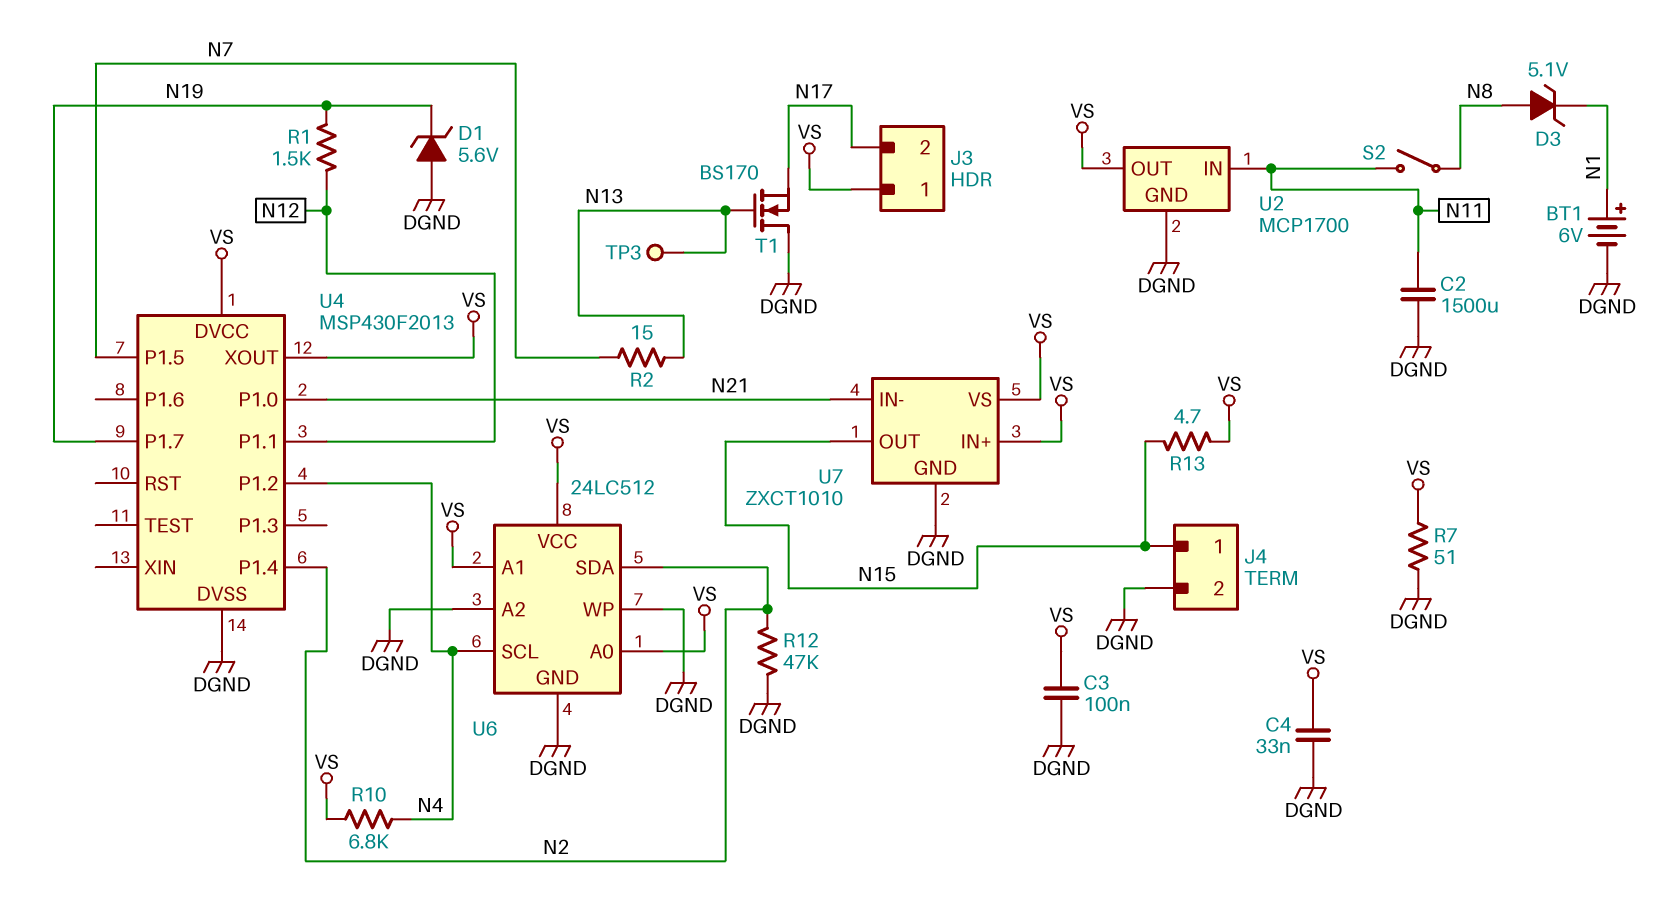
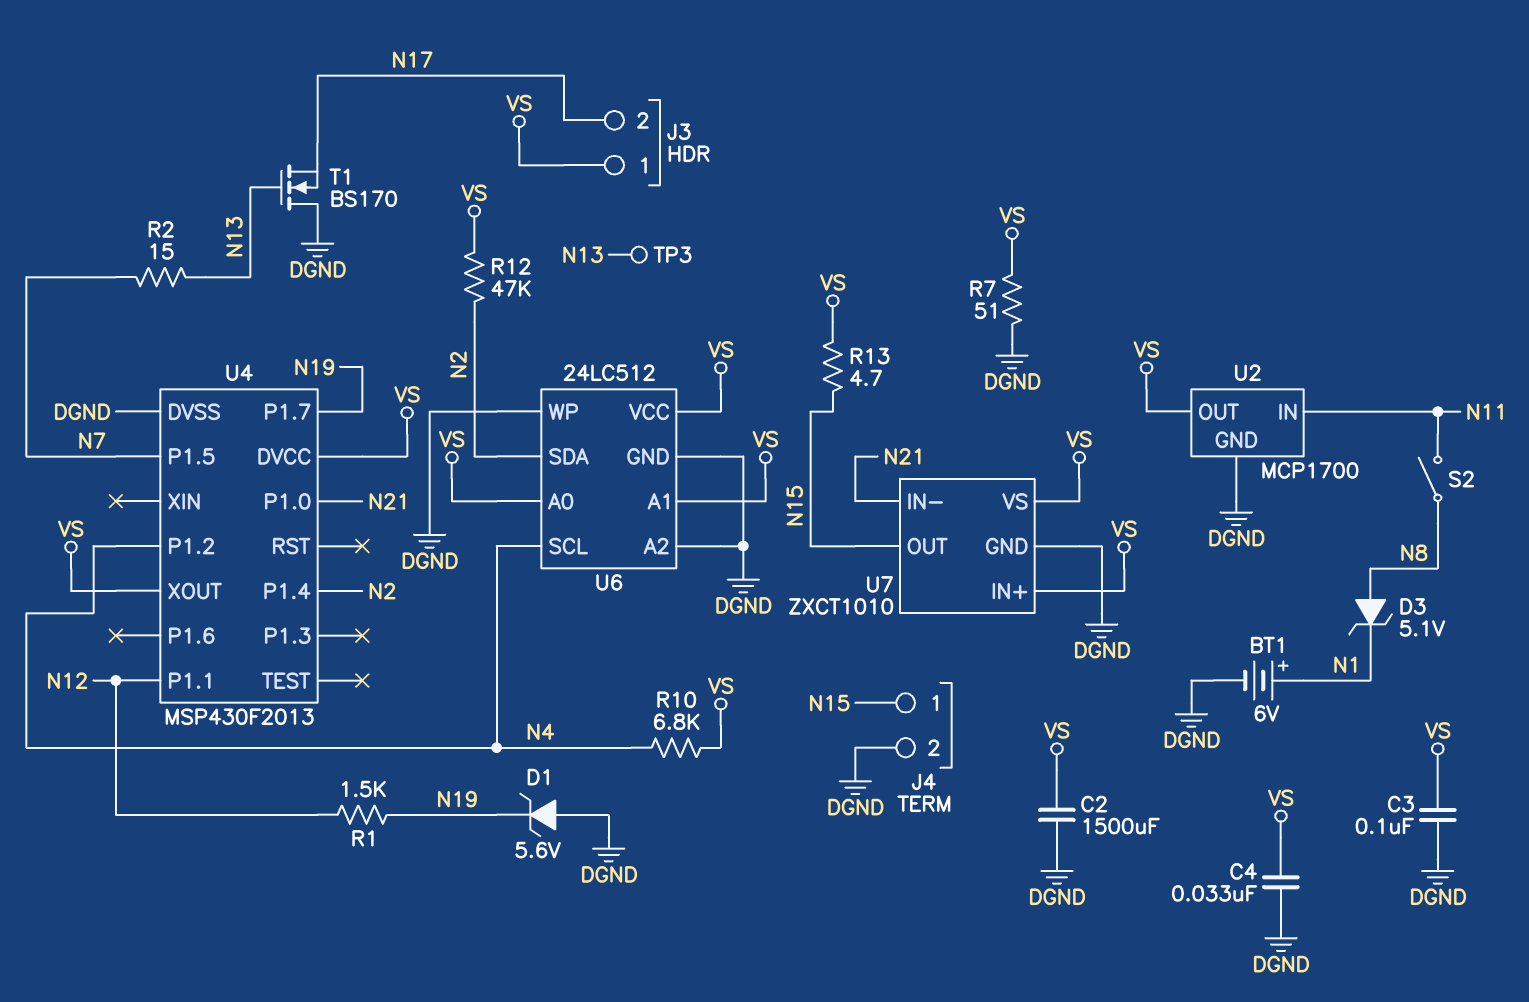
C2: 1500uF (DGND, N11) -> 1500uF (DGND, VS)
R12: 47k (DGND, N2) -> 47k (N2, VS)

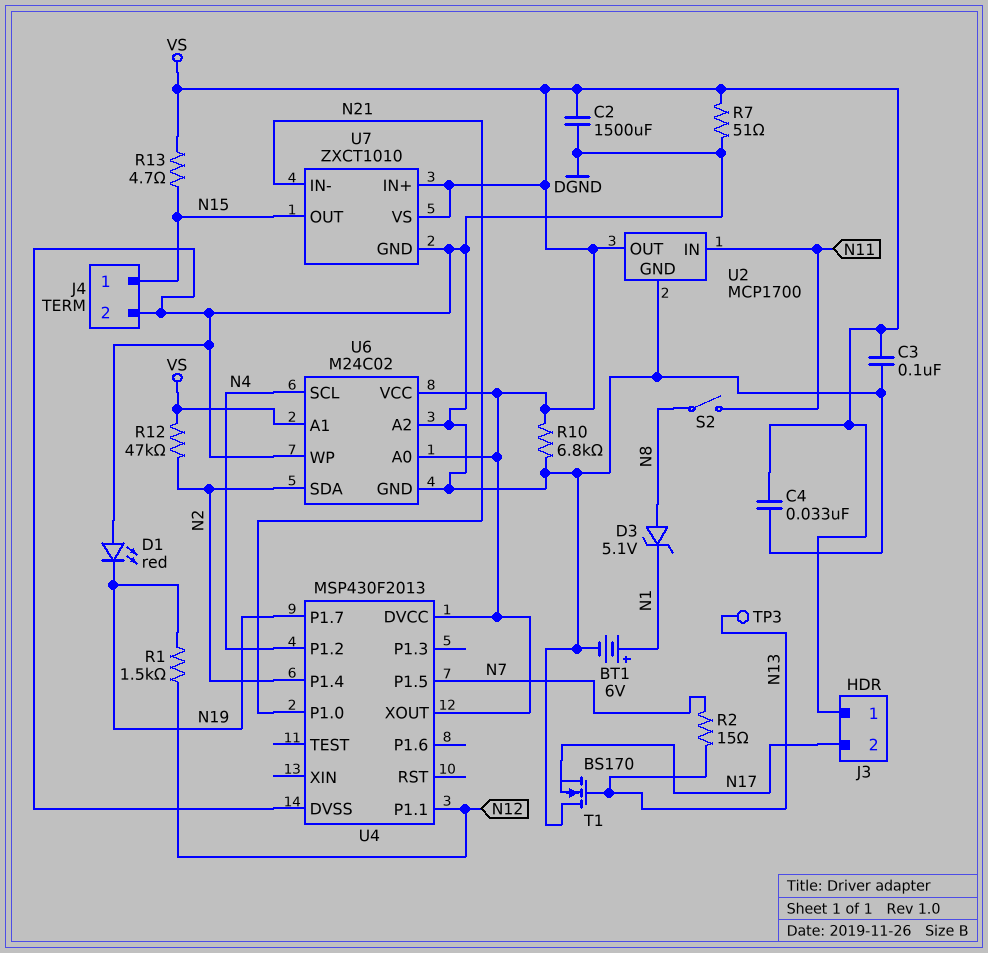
D1: zener 5.6V (A DGND, K N19) -> LED red (A DGND, K N19)
R10: 6.8k (N4, VS) -> 6.8k (DGND, VS)
U6: 24LC512 -> M24C02

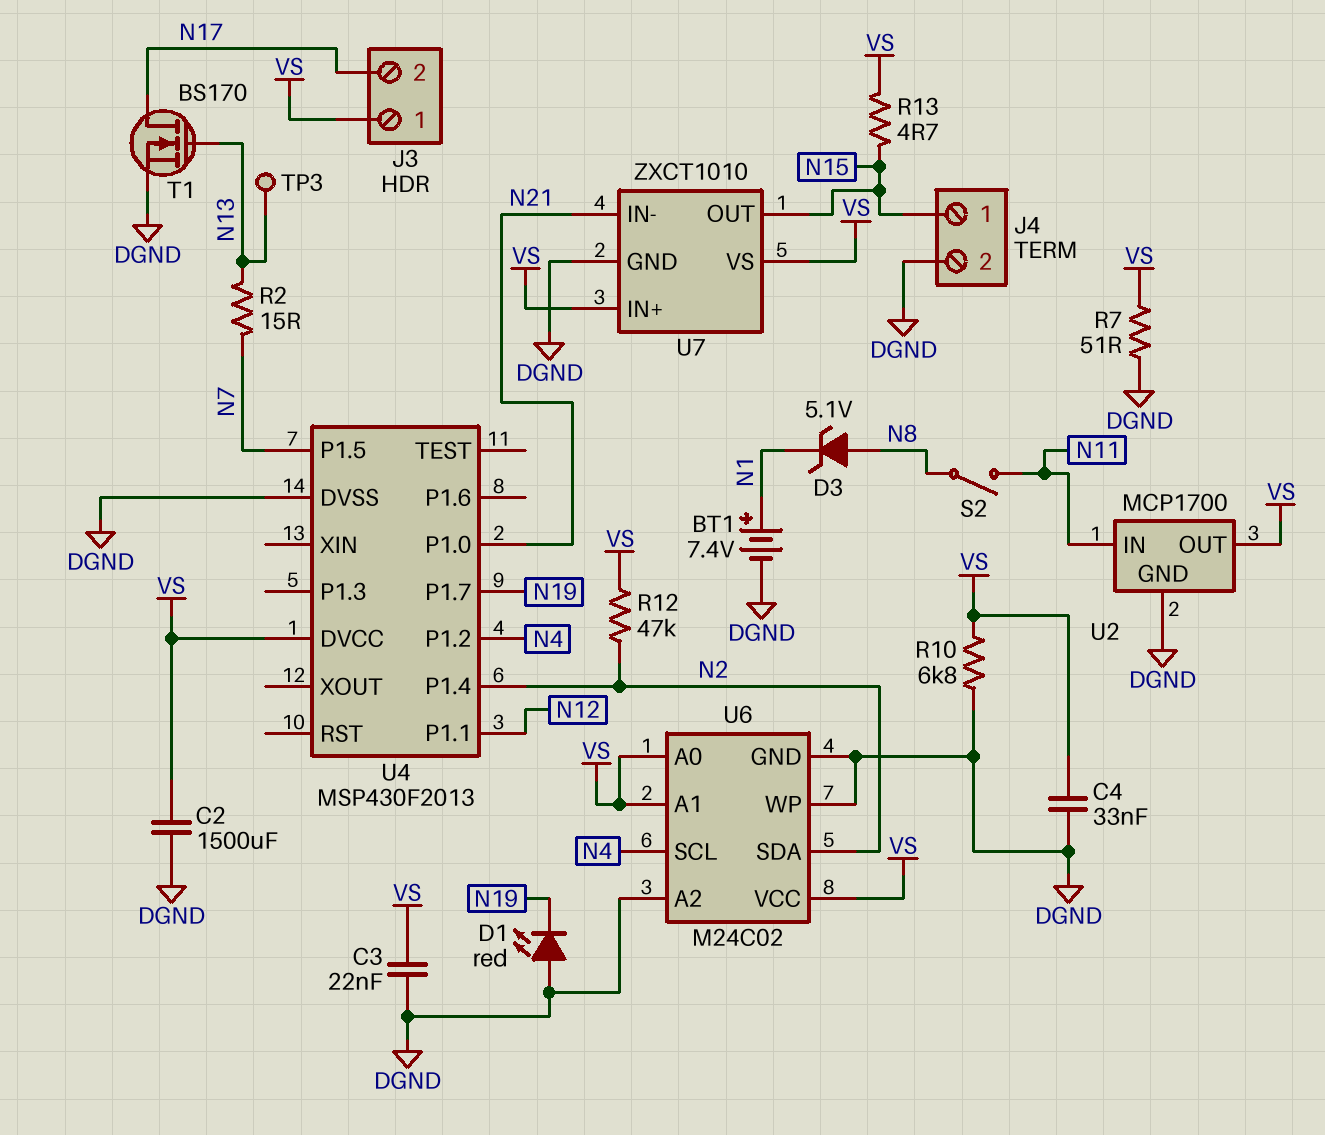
BT1: 6V (plus N1, minus DGND) -> 7.4V (plus N1, minus DGND)
C3: 100nF (DGND, VS) -> 22nF (DGND, VS)
R1: 1.5k (N12, N19) -> none
T1: NMOS BS170 (G N13, D DGND, S N17) -> NMOS BS170 (G N13, D N17, S DGND)
U4 pin XOUT: VS -> none

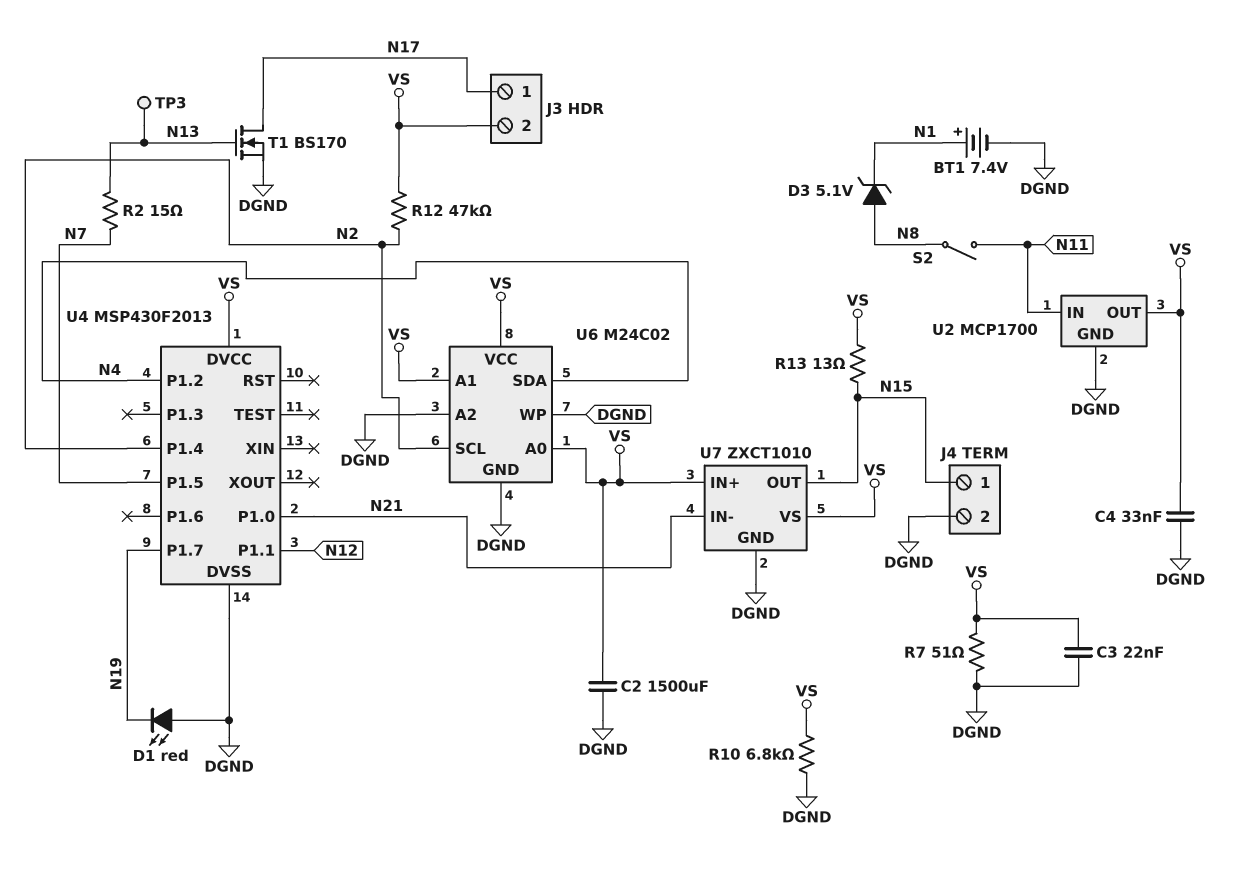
J3 pin 1: VS -> N17
J3 pin 2: N17 -> VS
R13: 4.7 (N15, VS) -> 13 (N15, VS)
U6 pin SCL: N4 -> N2
U6 pin SDA: N2 -> N4

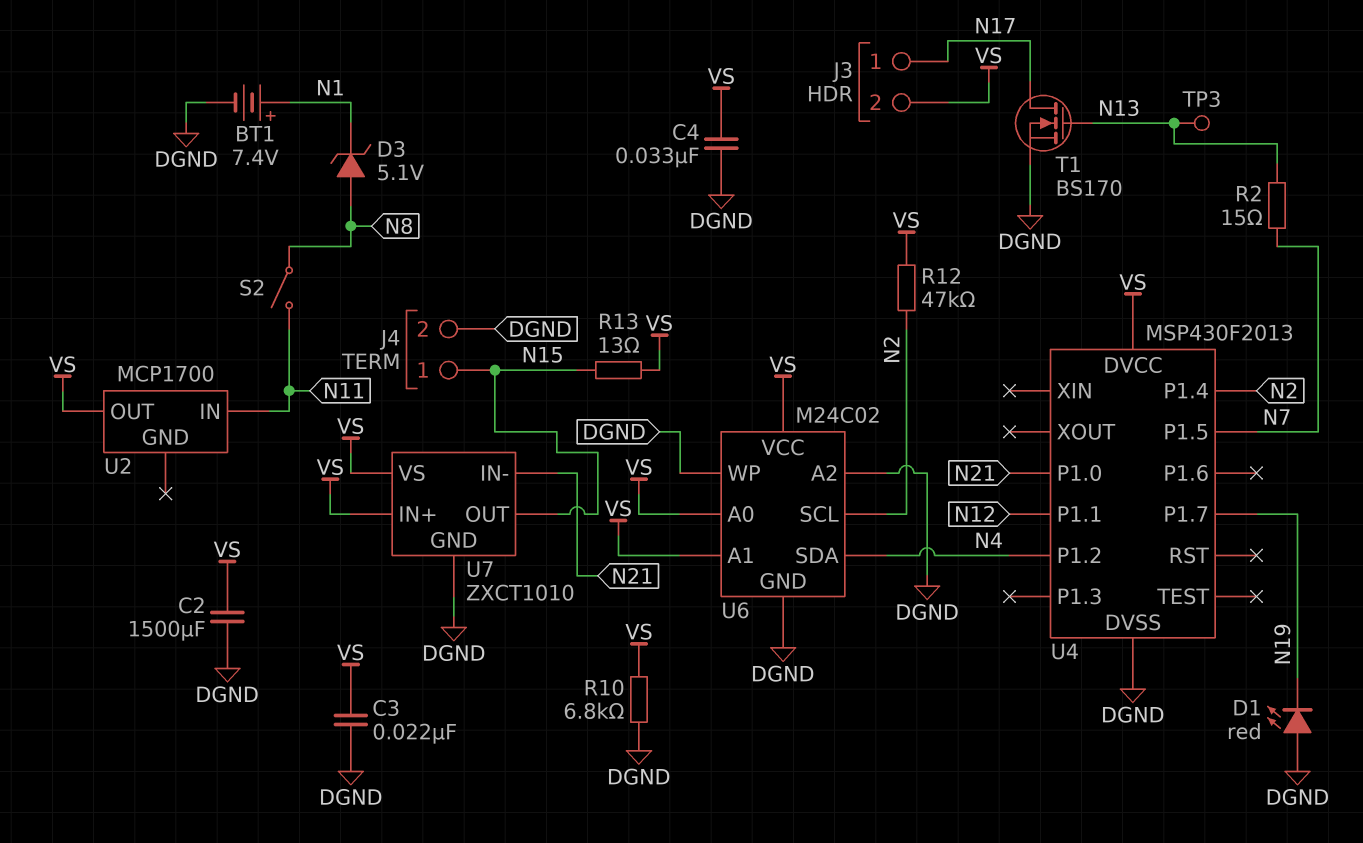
R7: 51 (DGND, VS) -> none
U2 pin GND: DGND -> none

